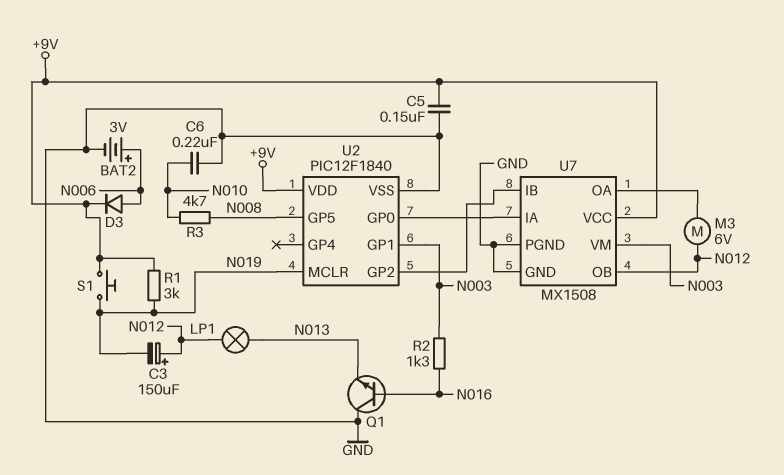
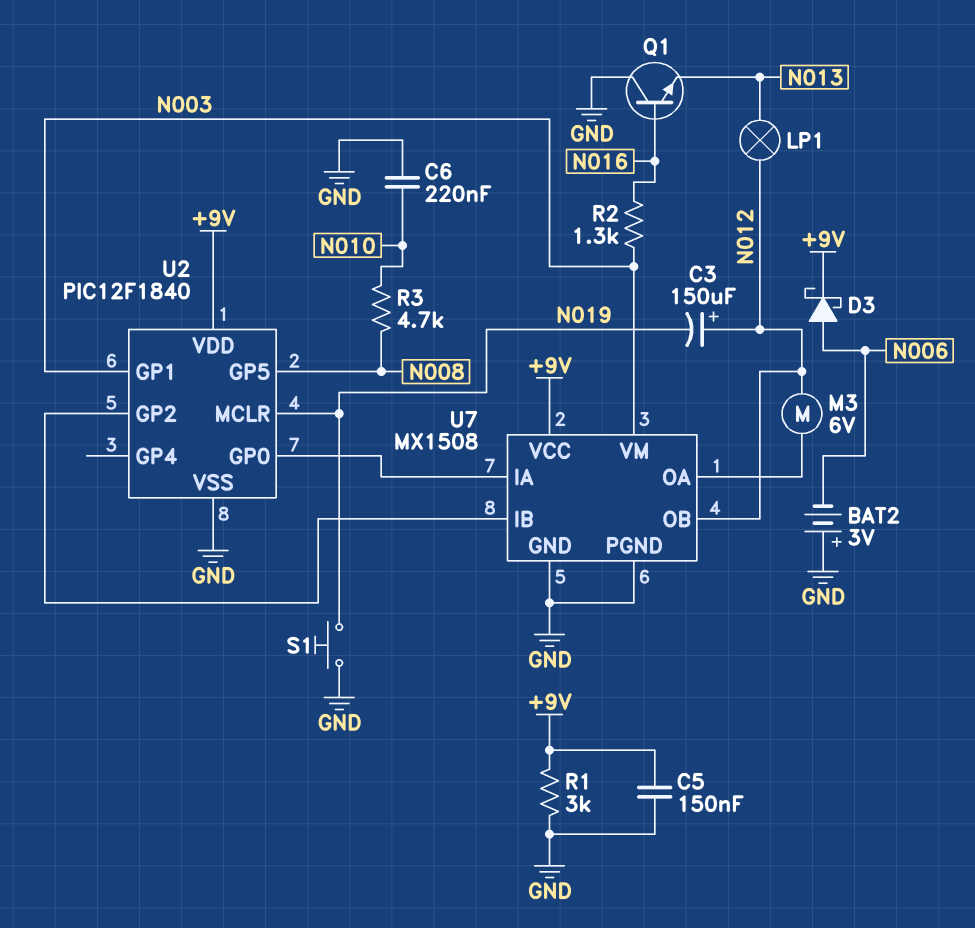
BAT2: 3V (plus N006, minus GND) -> 3V (plus GND, minus N006)
D3: diode (A N006, K +9V) -> schottky (A N006, K +9V)
R1: 3k (+9V, N019) -> 3k (+9V, GND)
S1: button (+9V, N019) -> button (GND, N019)

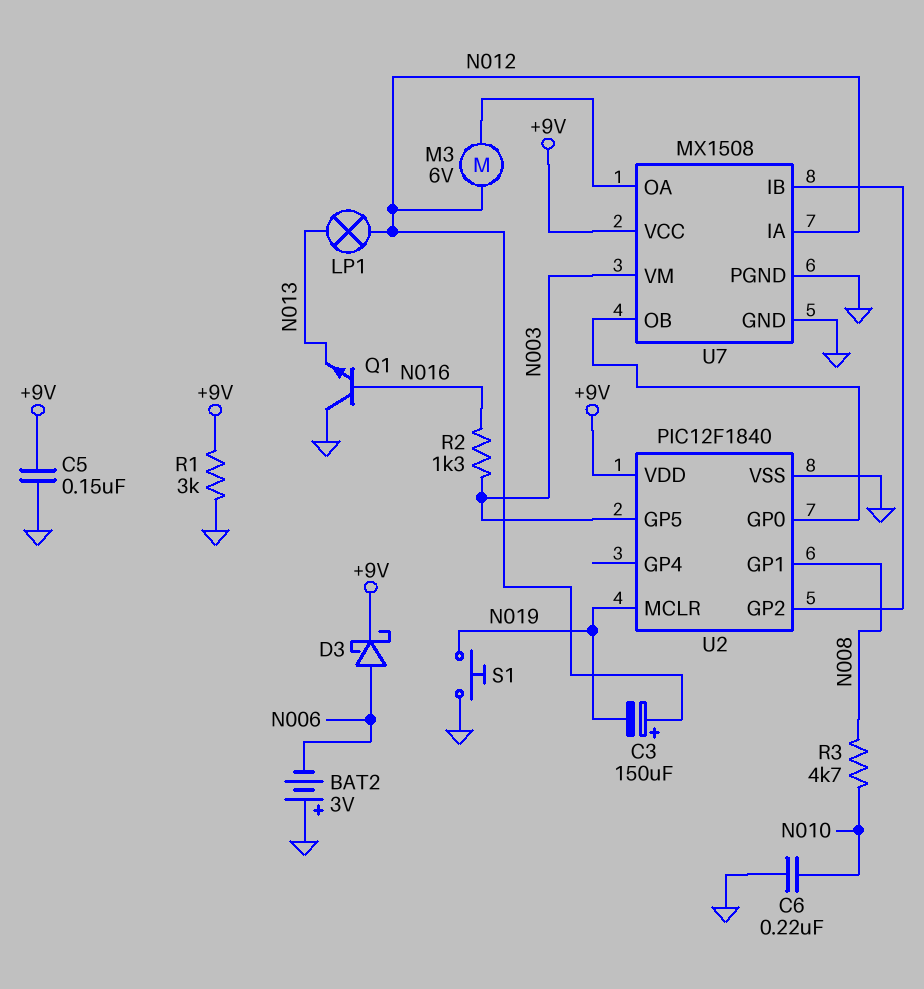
U2 pin GP1: N003 -> N008
U2 pin GP5: N008 -> N003
U7 pin IA: U2/GP0 -> N012
U7 pin OB: N012 -> U2/GP0

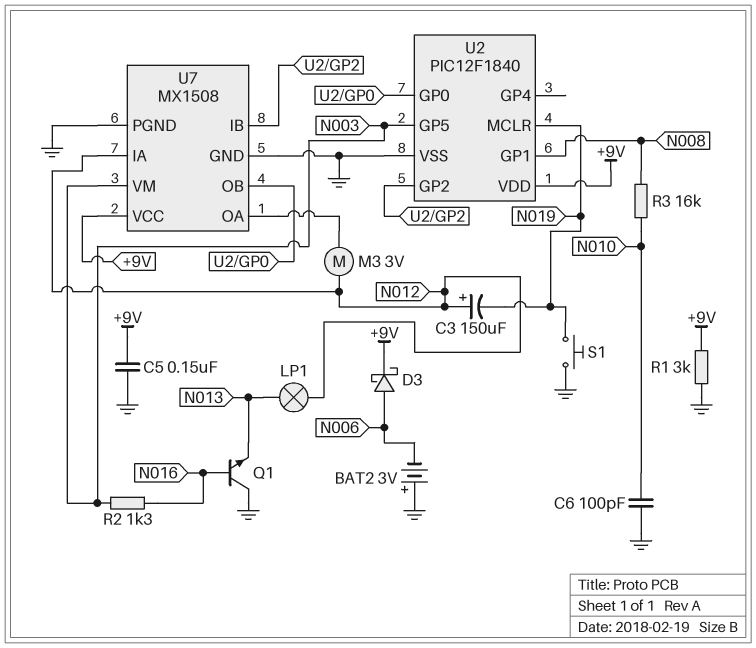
C6: 220nF (GND, N010) -> 100pF (GND, N010)
M3: motor 6V (N012, U7/OA) -> motor 3V (N012, U7/OA)
R3: 4.7k (N008, N010) -> 16k (N008, N010)

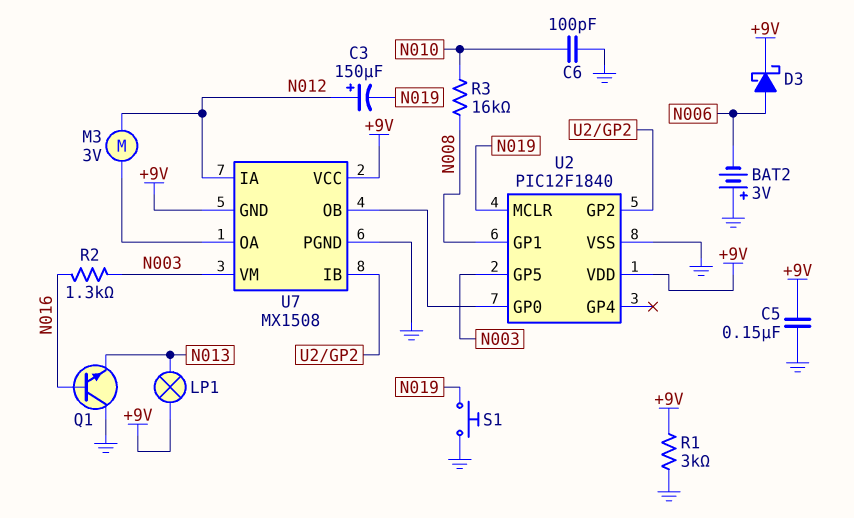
LP1: lamp (N012, N013) -> lamp (+9V, N013)
U7 pin GND: GND -> +9V

